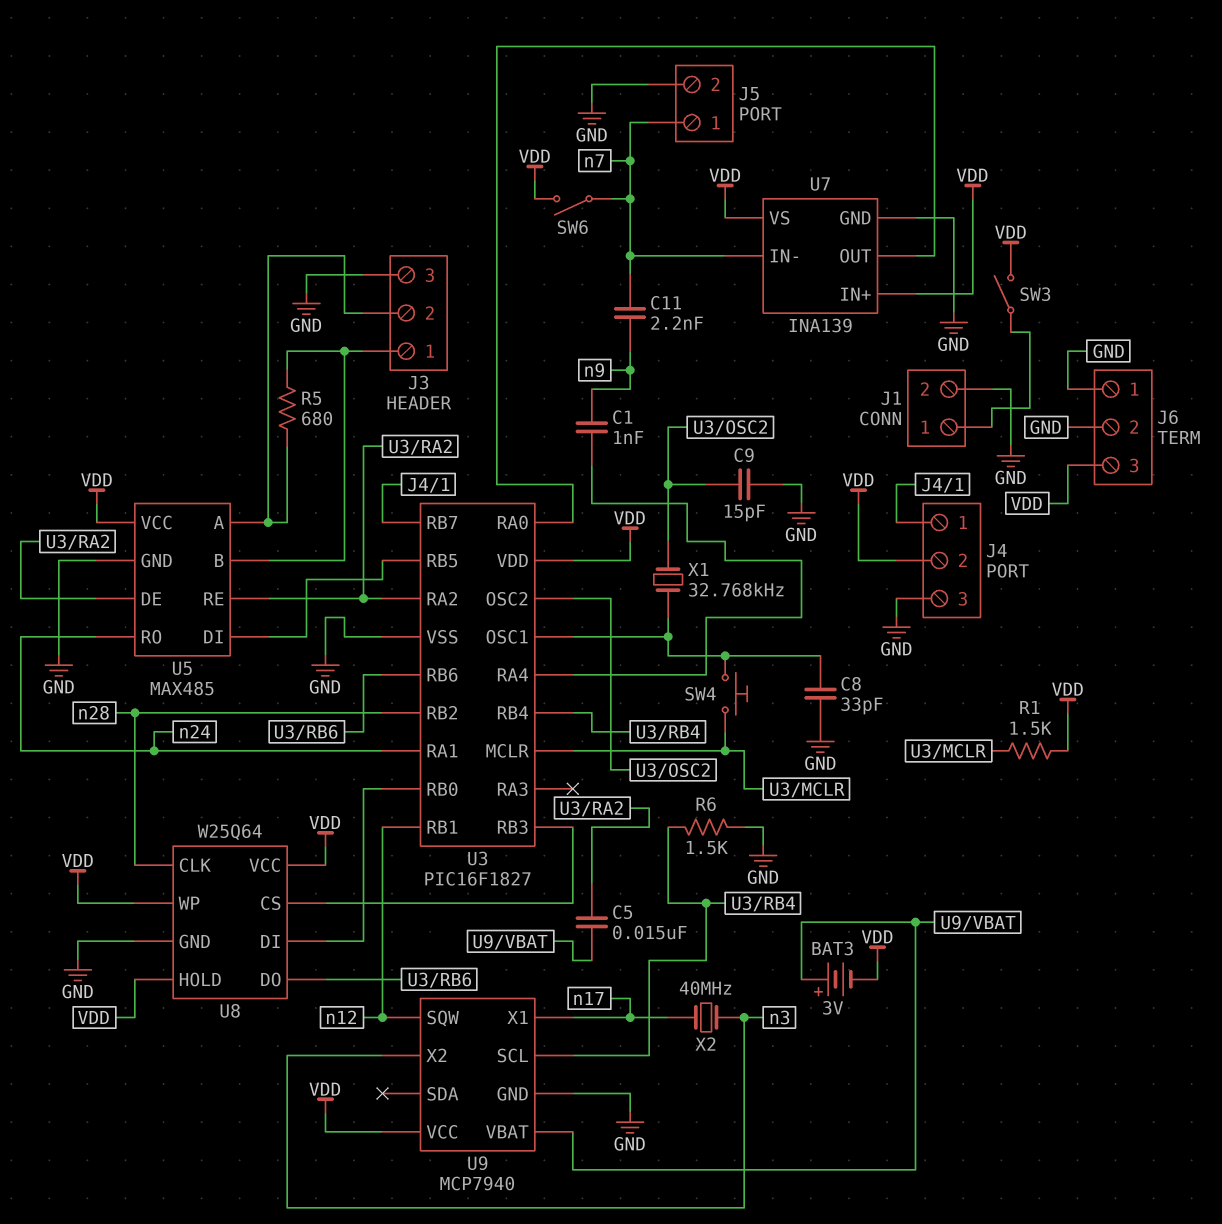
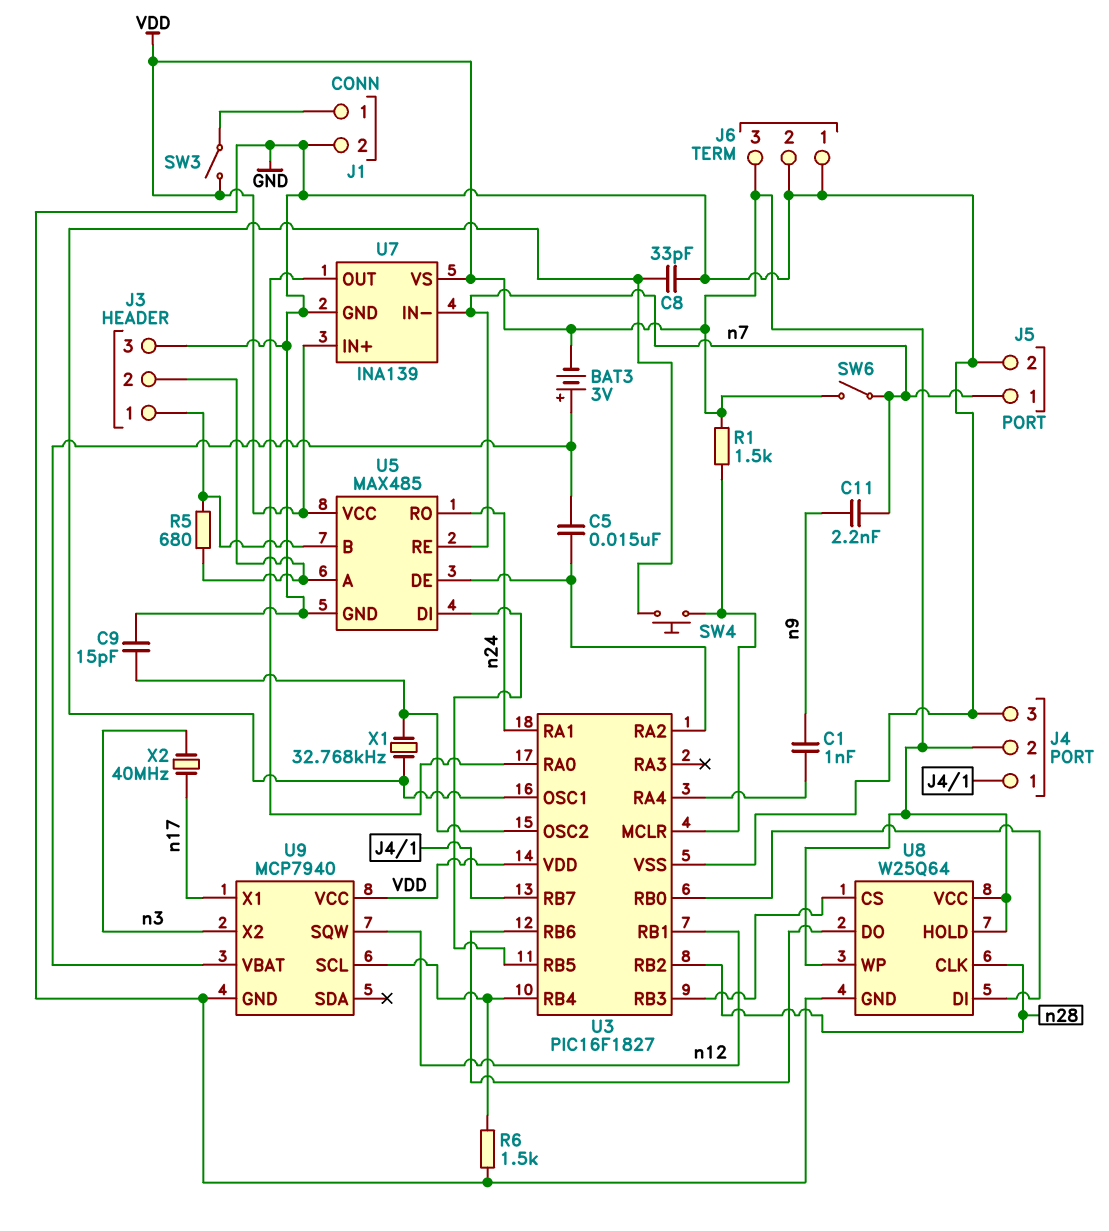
U5 pin RE: U3/RA2 -> n7

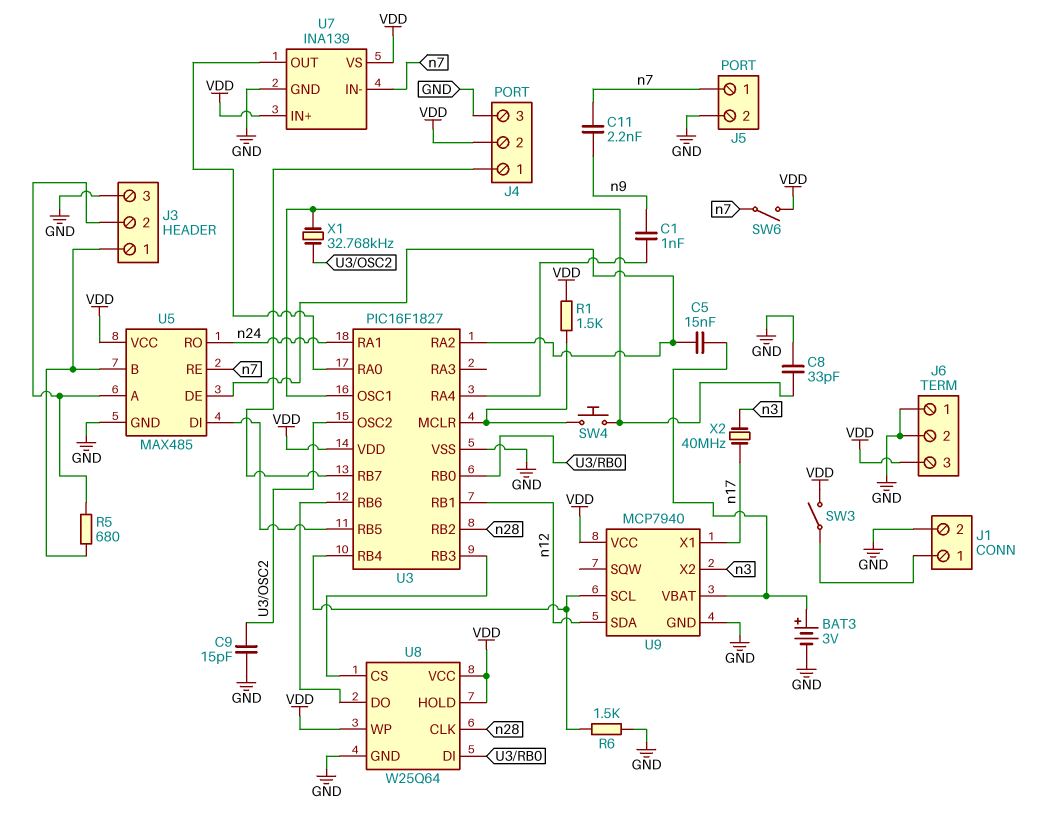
BAT3: 3V (plus U9/VBAT, minus VDD) -> 3V (plus U9/VBAT, minus GND)
U9 pin SDA: none -> n12
U9 pin SQW: n12 -> none

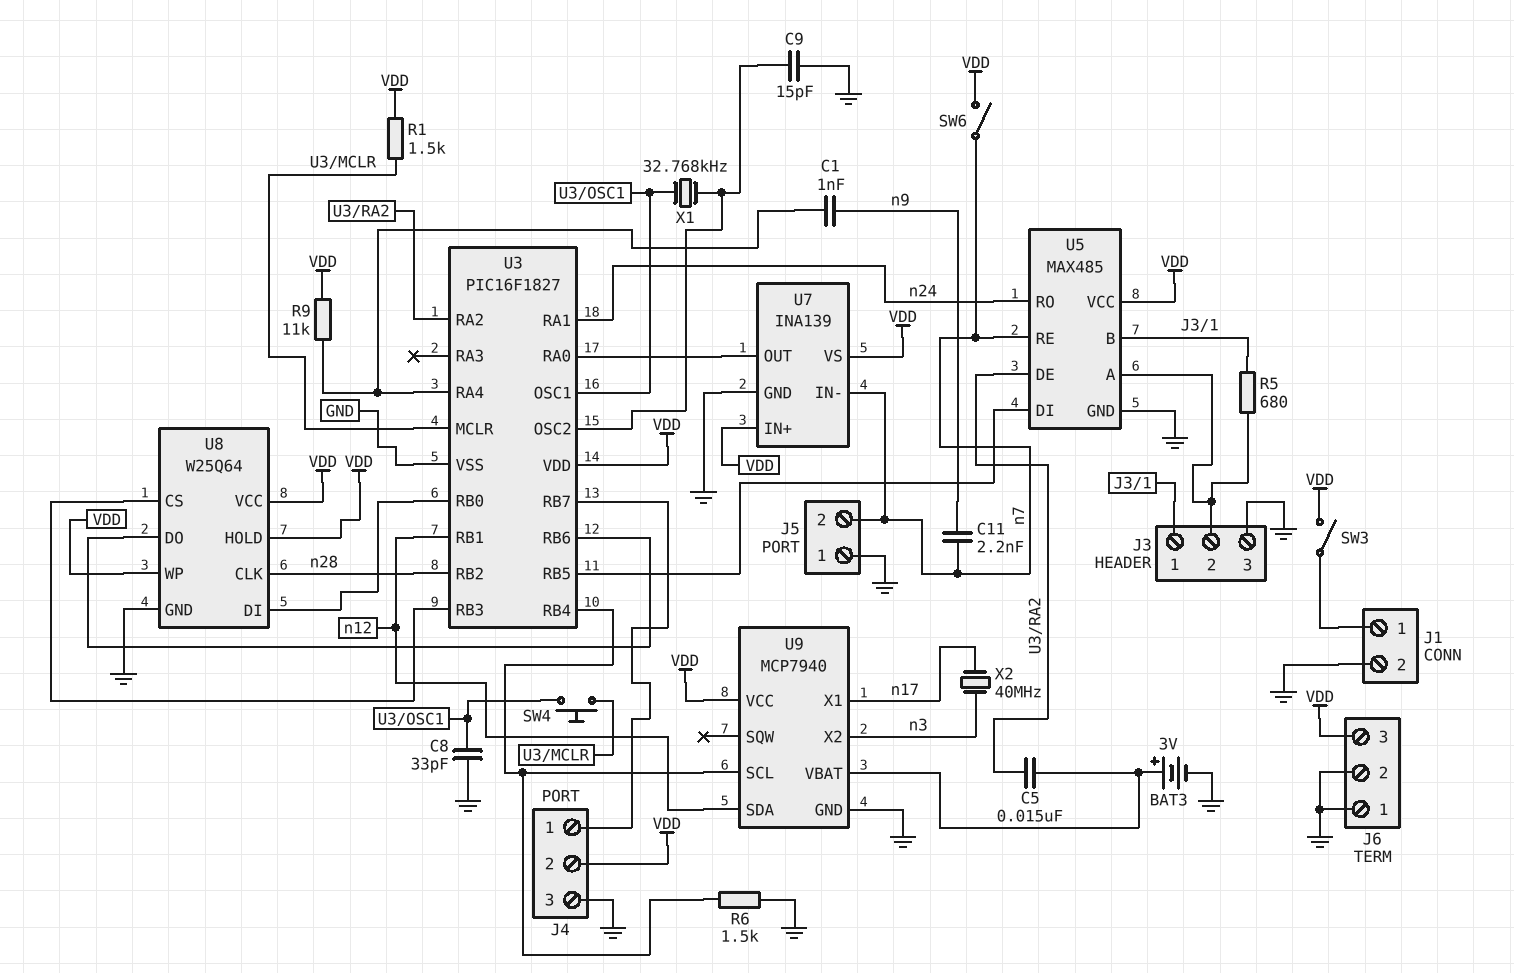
J5 pin 1: n7 -> GND
J5 pin 2: GND -> n7
R9: none -> 11k (U3/RA4, VDD)

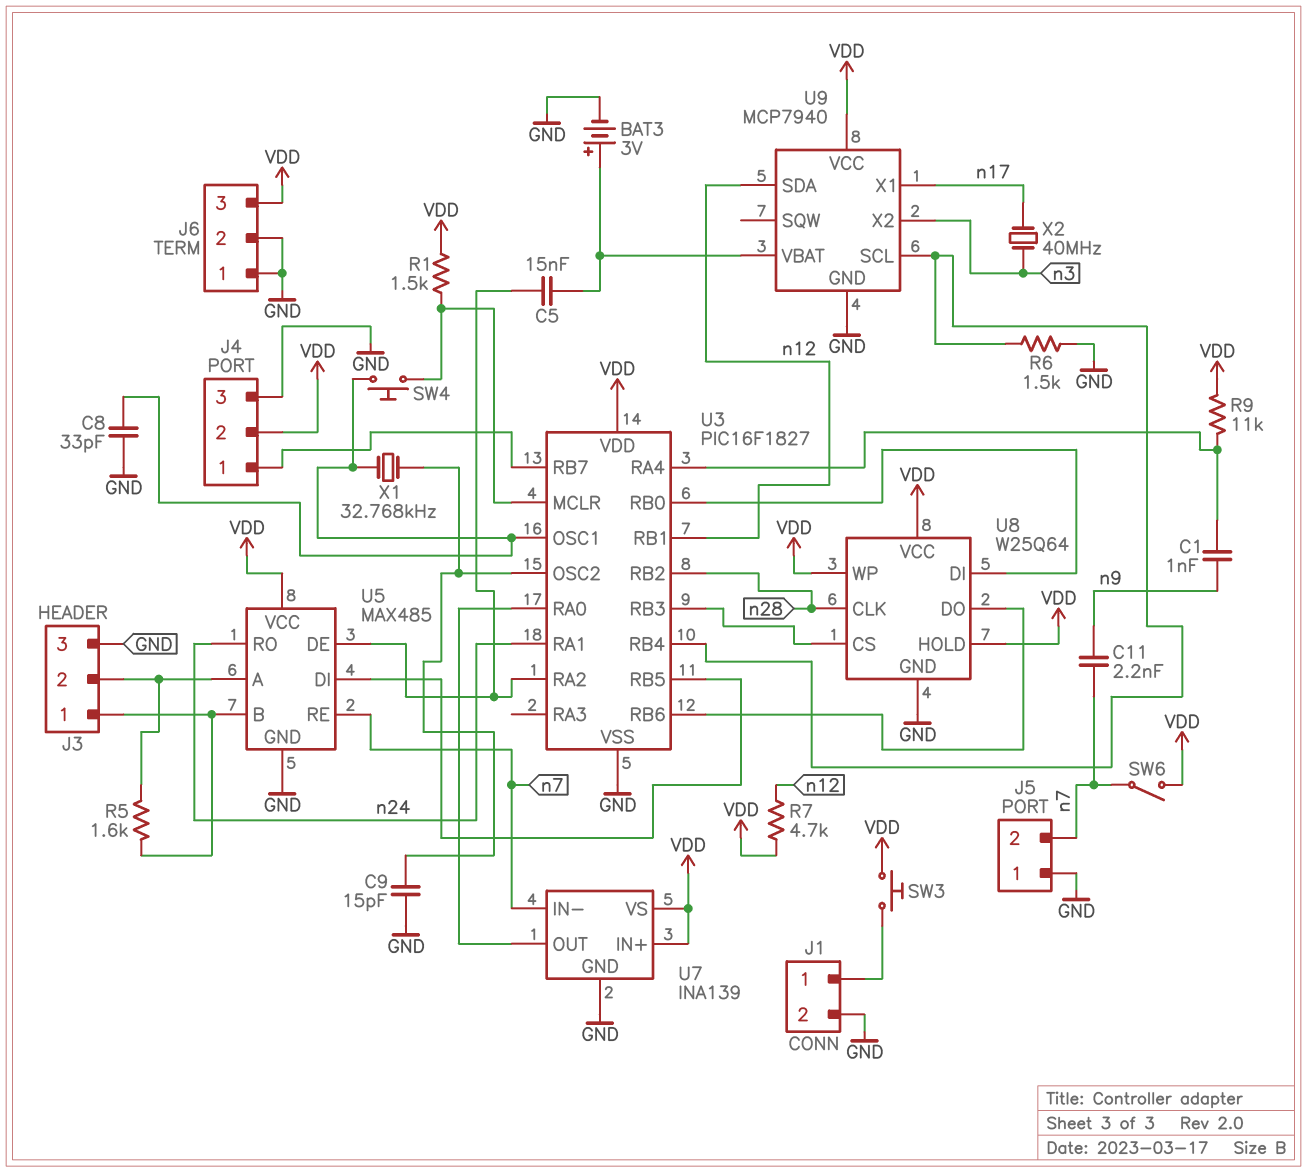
R5: 680 (J3/1, J3/2) -> 1.6k (J3/1, J3/2)
R7: none -> 4.7k (VDD, n12)
SW3: switch (J1/1, VDD) -> button (J1/1, VDD)

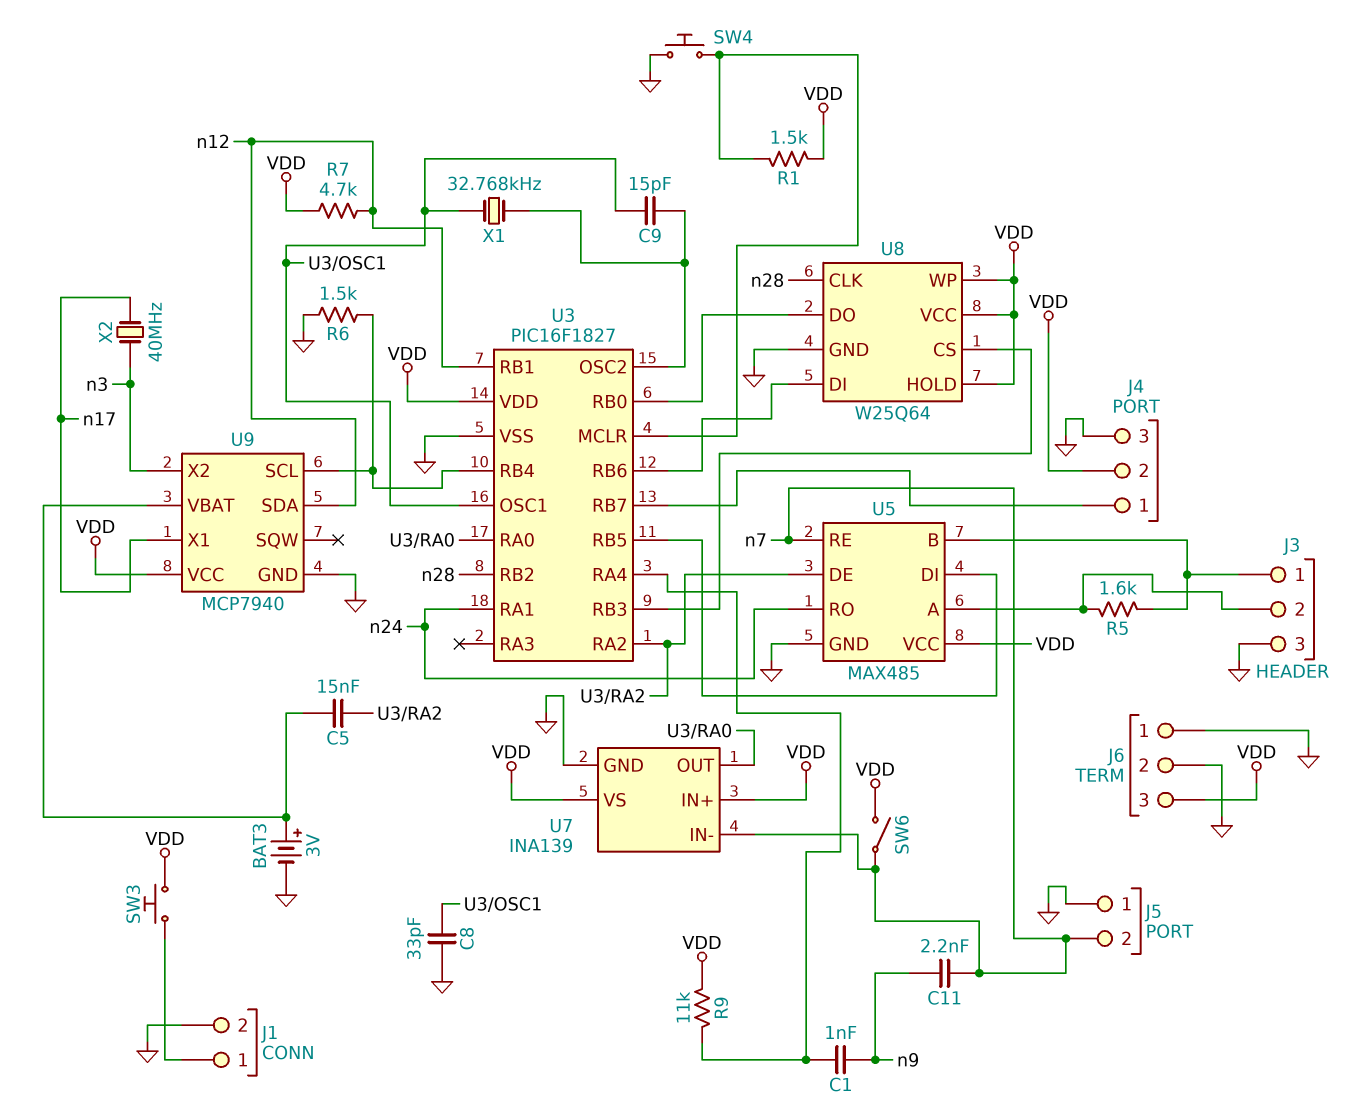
C9: 15pF (GND, U3/OSC2) -> 15pF (U3/OSC1, U3/OSC2)
SW4: button (U3/MCLR, U3/OSC1) -> button (GND, U3/MCLR)
U8 pin DI: U3/RB0 -> U3/RB6
U8 pin DO: U3/RB6 -> U3/RB0

